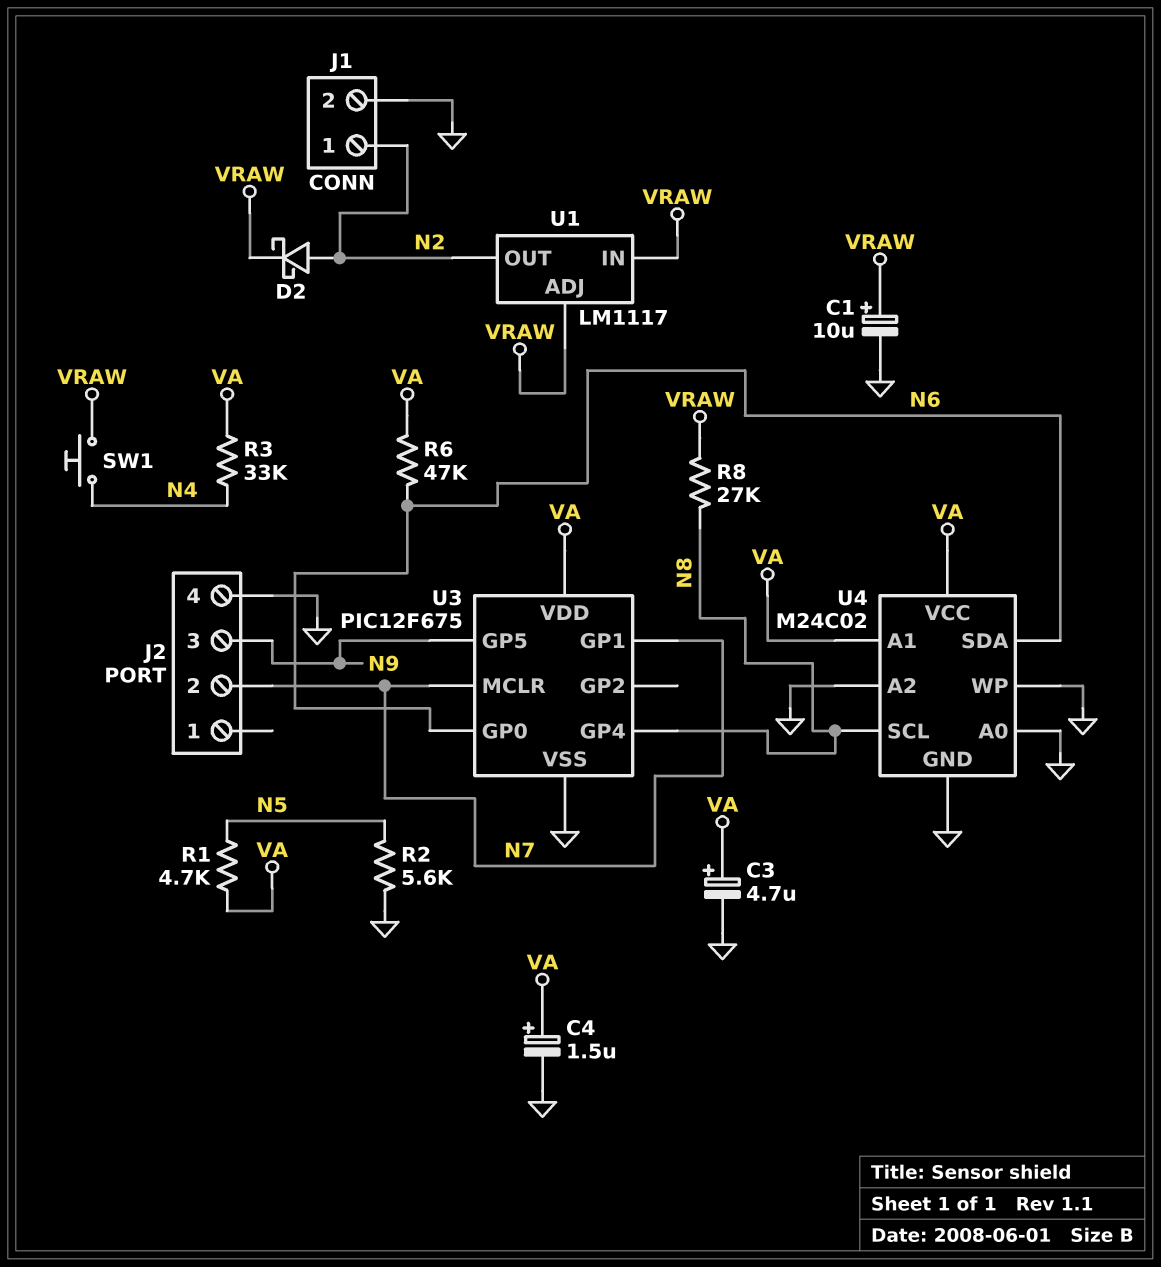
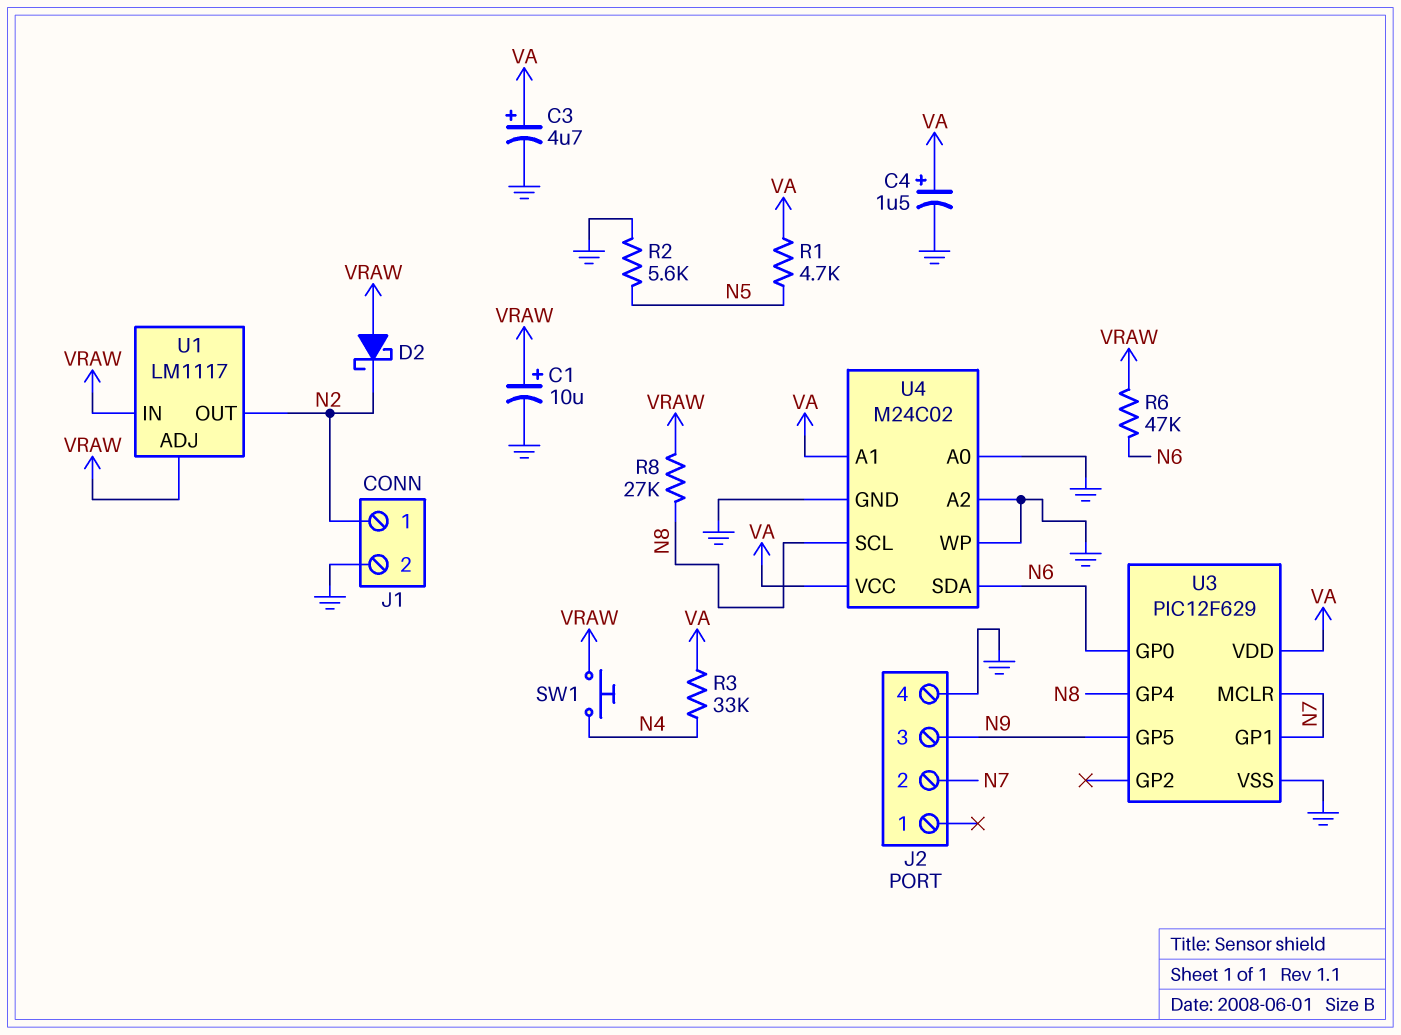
D2: schottky (A N2, K VRAW) -> schottky (A VRAW, K N2)
R6: 47k (N6, VA) -> 47k (N6, VRAW)
U3: PIC12F675 -> PIC12F629

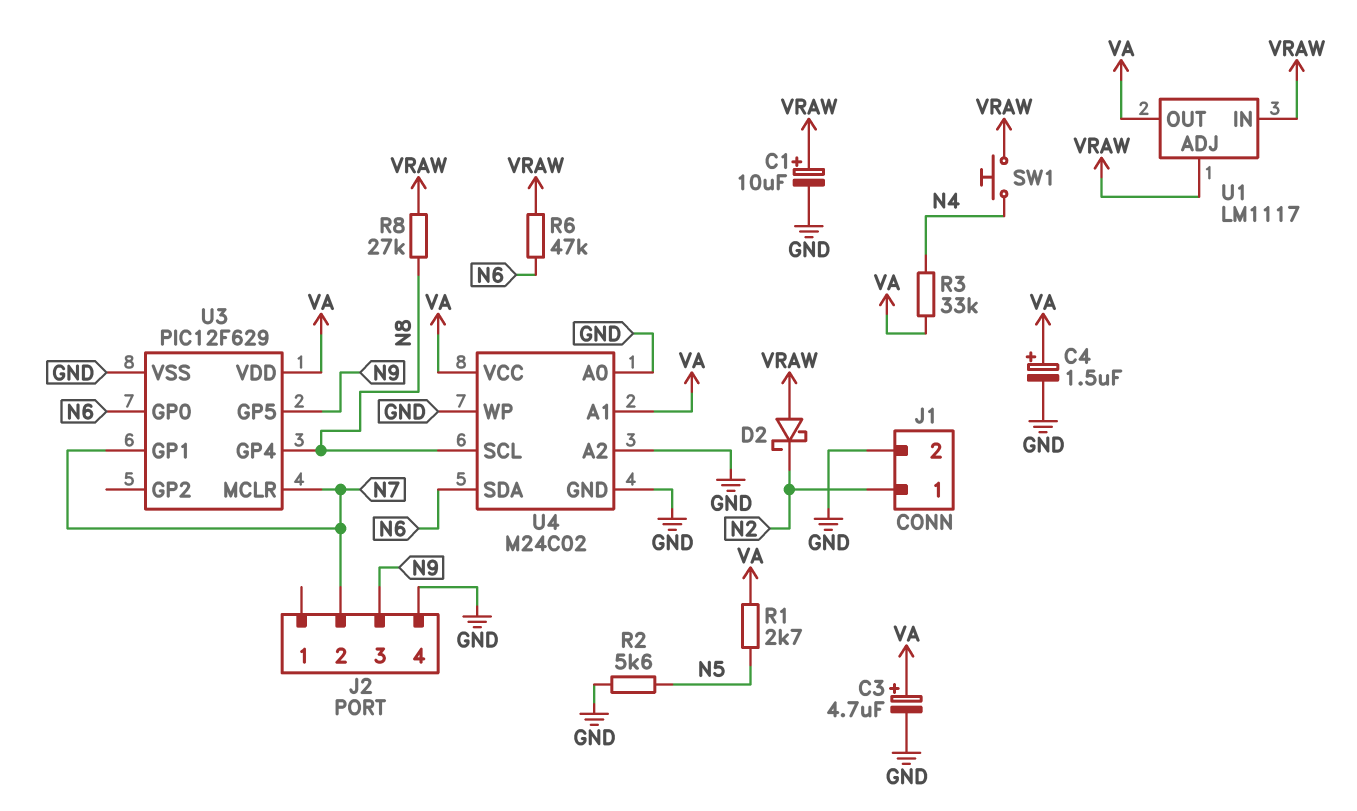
R1: 4.7k (N5, VA) -> 2.7k (N5, VA)
U1 pin OUT: N2 -> VA

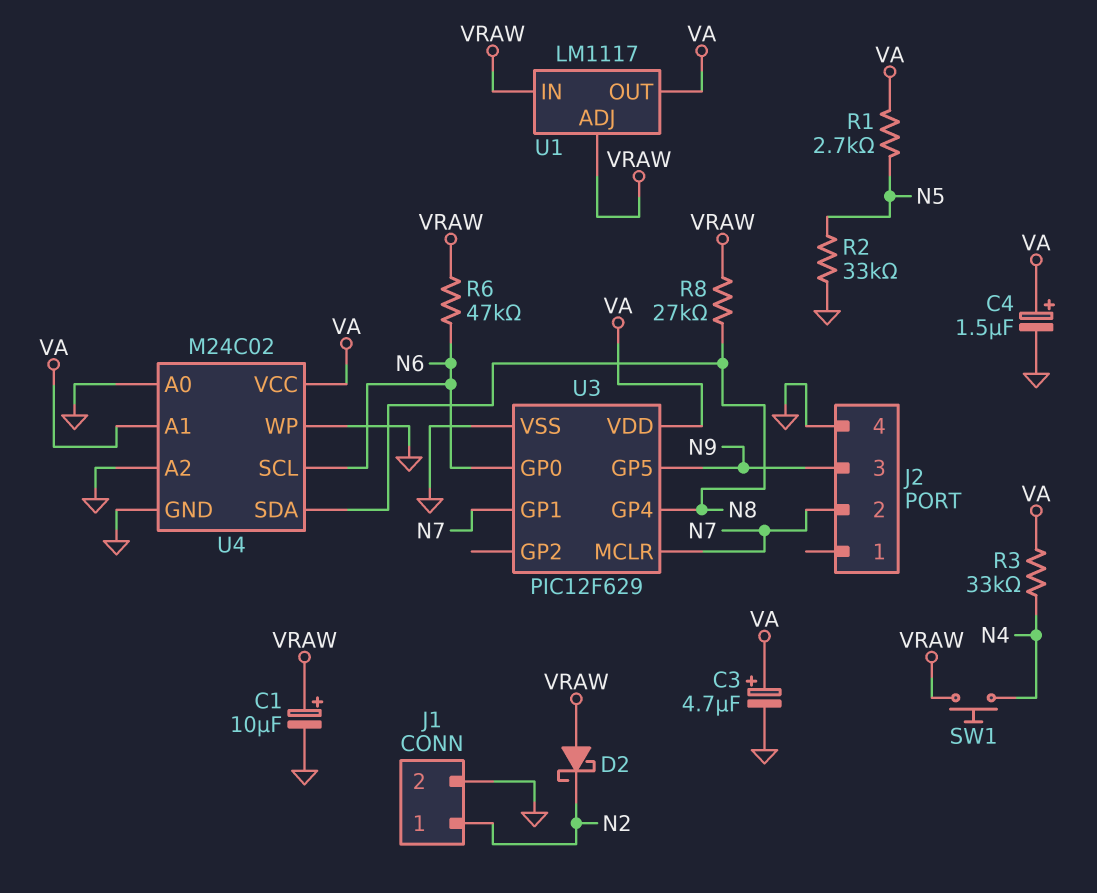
R2: 5.6k (GND, N5) -> 33k (GND, N5)
U4 pin SCL: N8 -> N6
U4 pin SDA: N6 -> N8

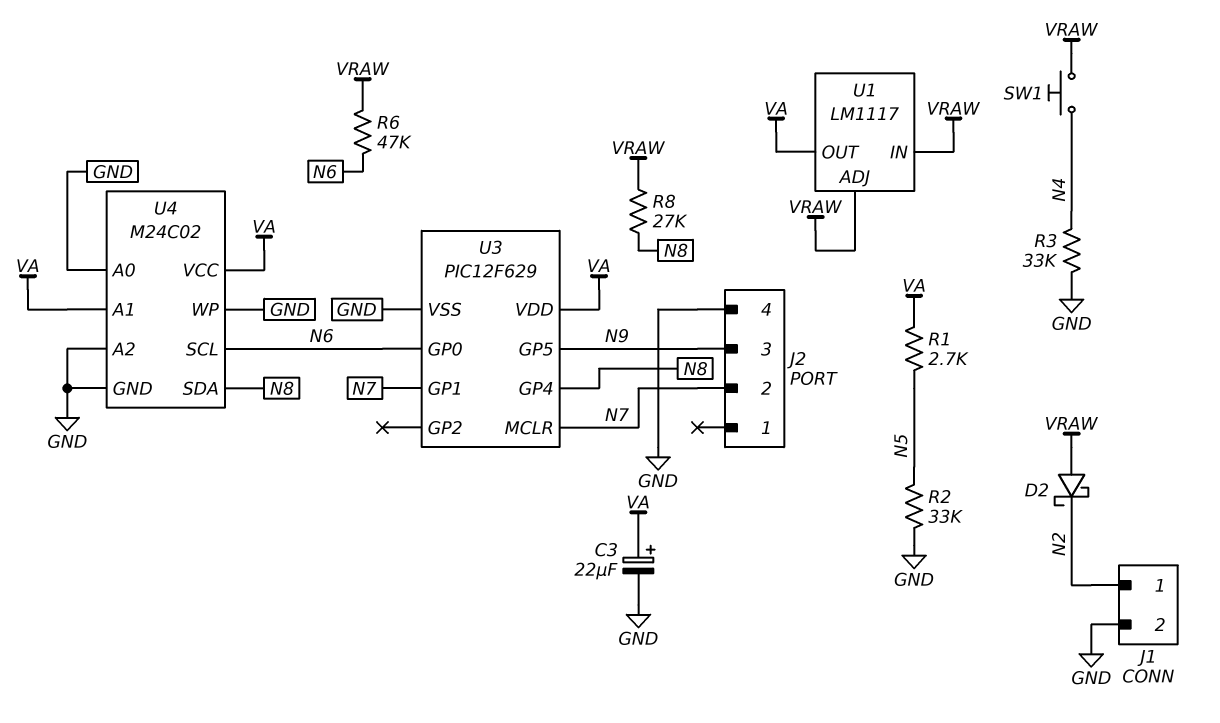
C1: 10uF (plus VRAW, minus GND) -> none
C3: 4.7uF (plus VA, minus GND) -> 22uF (plus VA, minus GND)
C4: 1.5uF (plus VA, minus GND) -> none
R3: 33k (N4, VA) -> 33k (GND, N4)

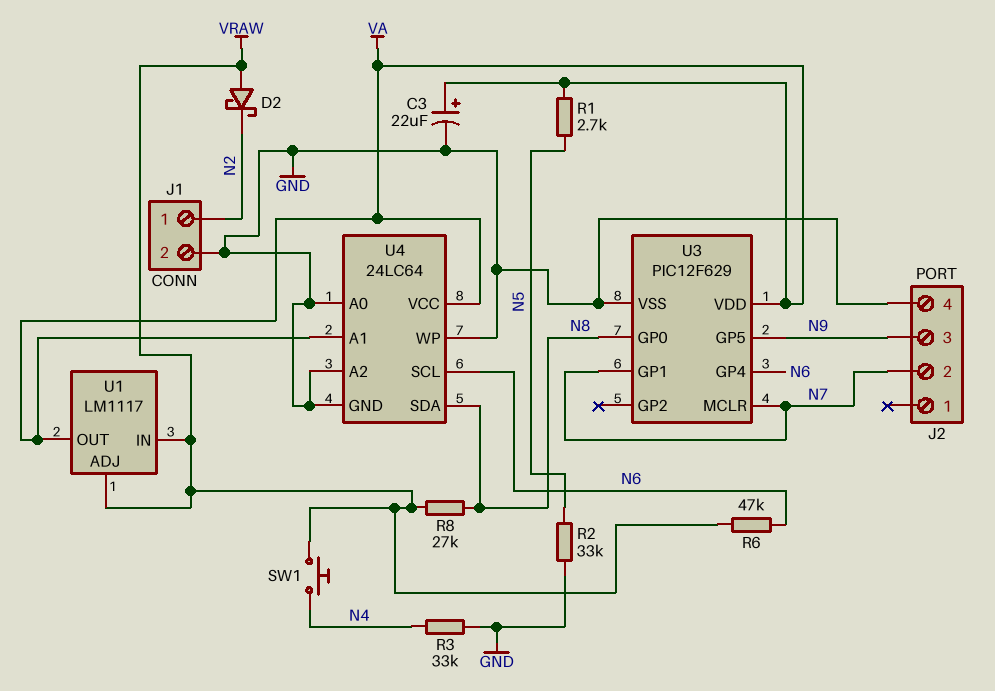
U3 pin GP0: N6 -> N8
U3 pin GP4: N8 -> N6
U4: M24C02 -> 24LC64

